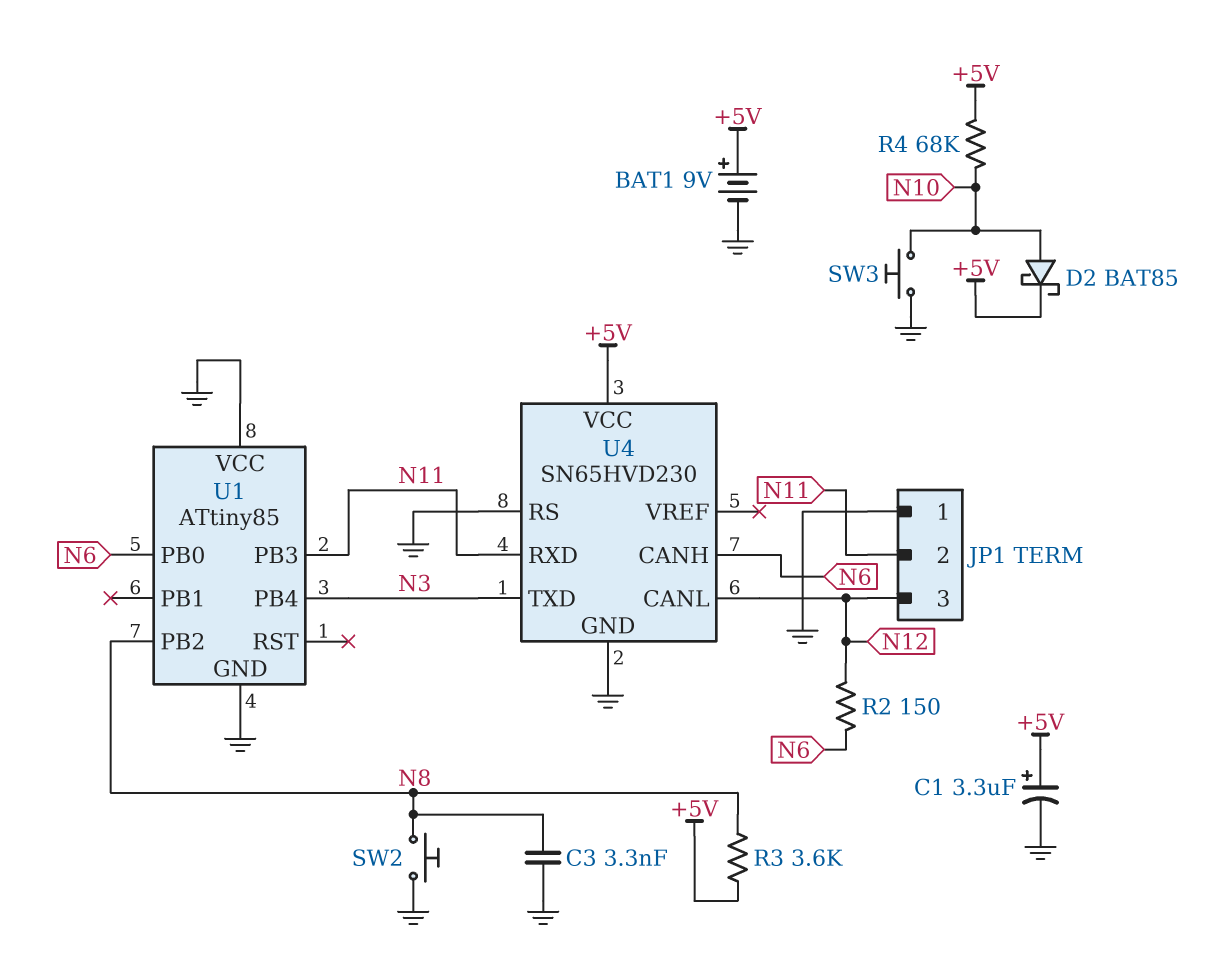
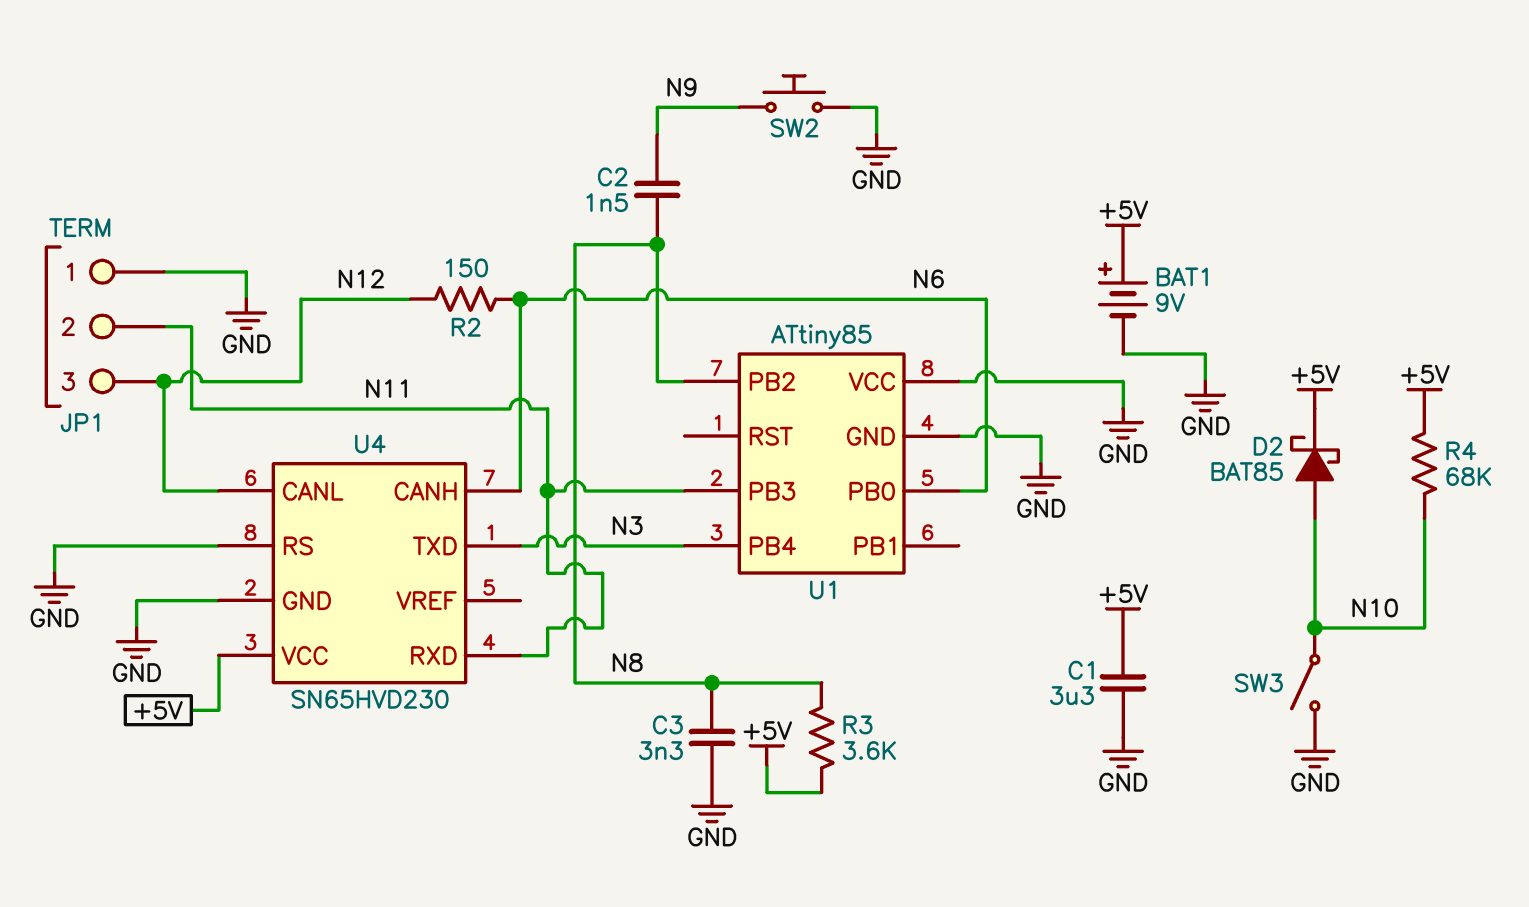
C1: 3.3uF (plus +5V, minus GND) -> 3.3uF (+5V, GND)
C2: none -> 1.5nF (N8, N9)
SW2: button (GND, N8) -> button (GND, N9)
SW3: button (GND, N10) -> switch (GND, N10)

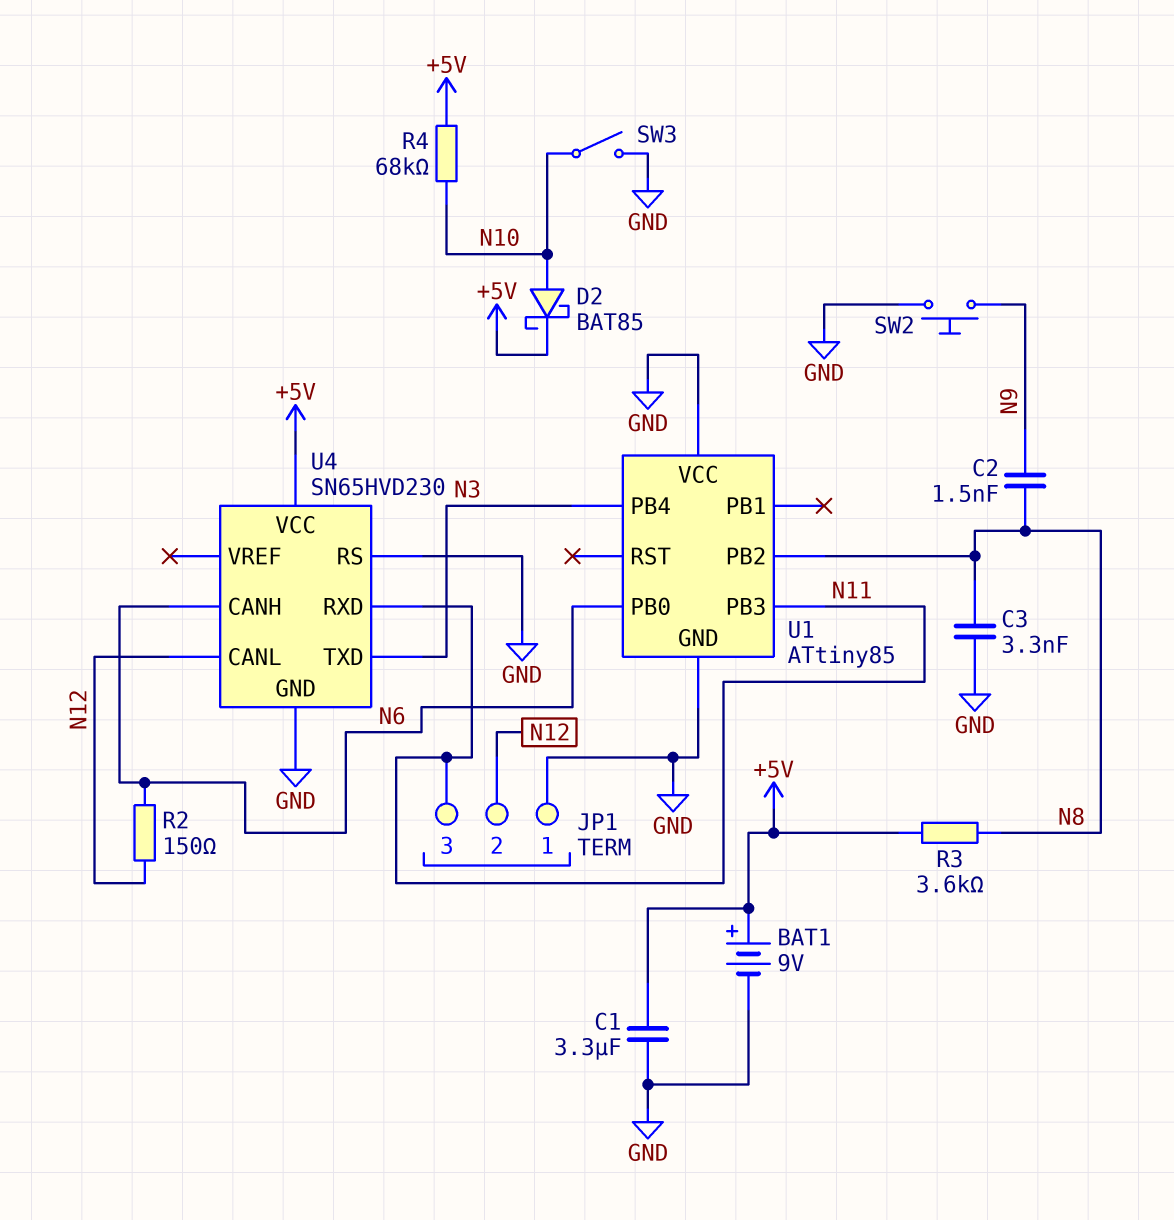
JP1 pin 2: N11 -> N12
JP1 pin 3: N12 -> N11

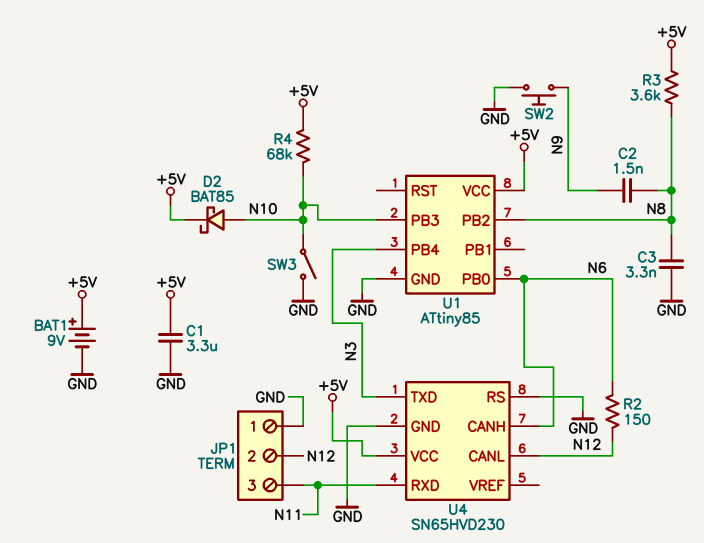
U1 pin PB3: N11 -> N10
U1 pin VCC: GND -> +5V

